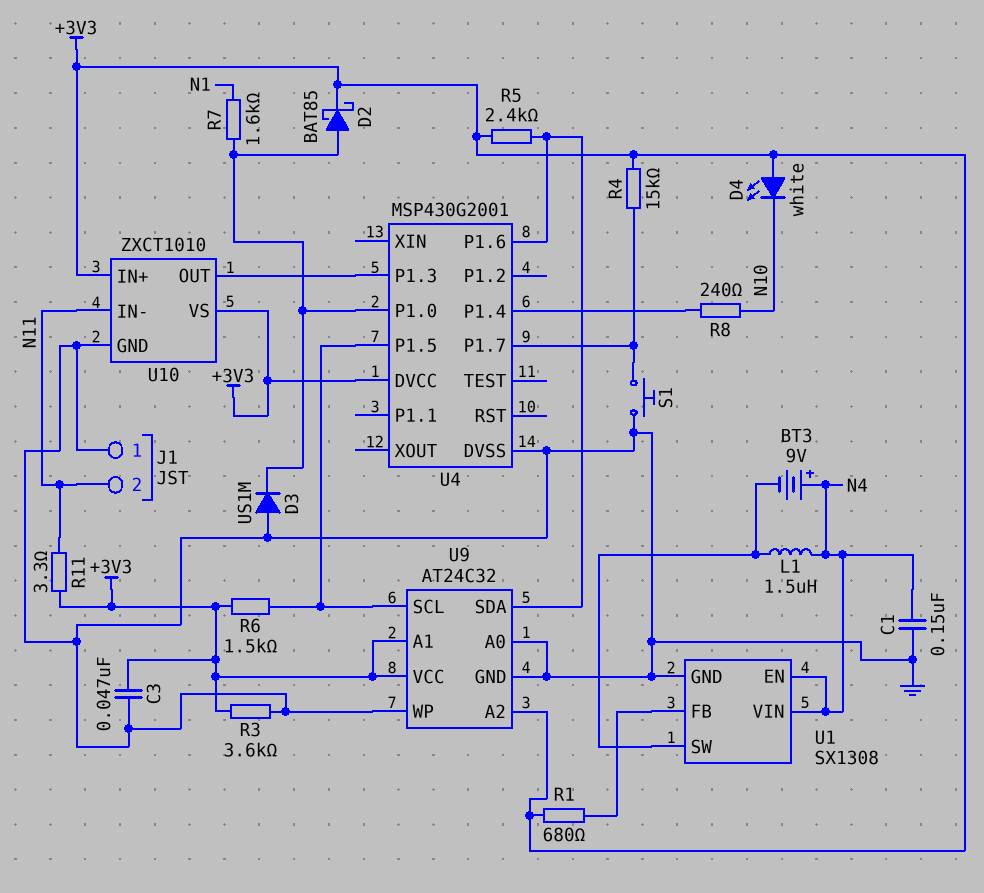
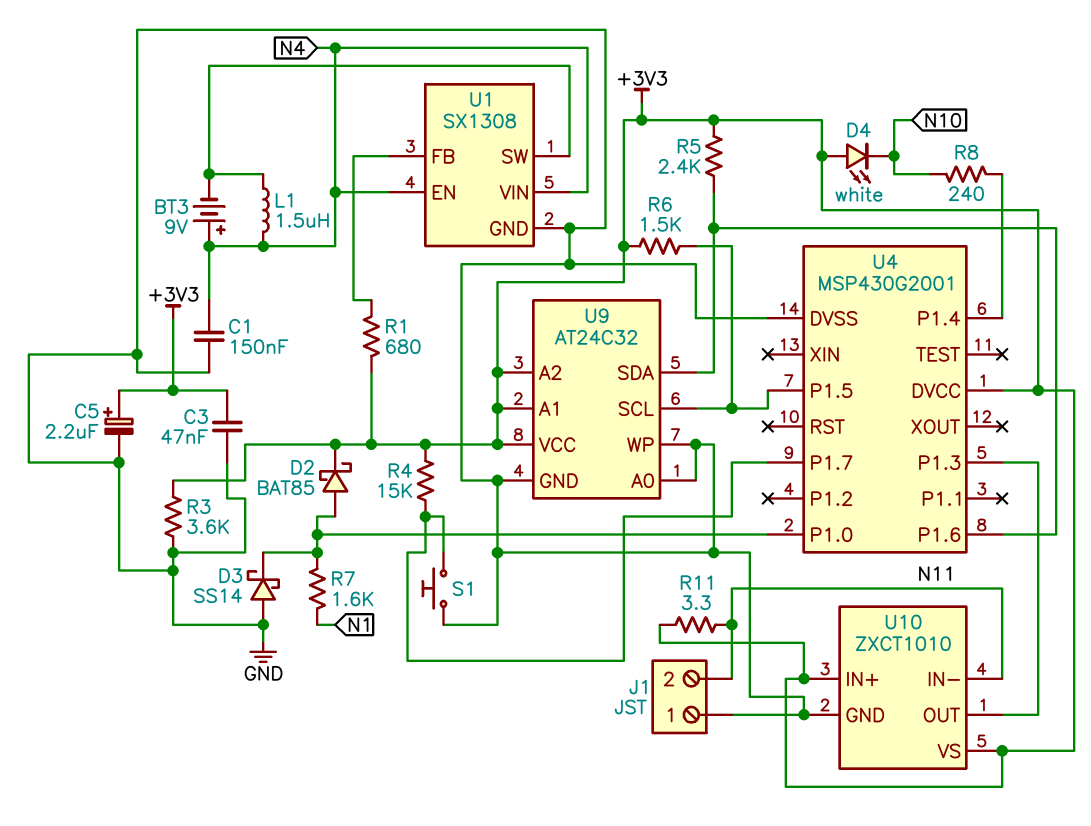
C5: none -> 2.2uF (plus +3V3, minus GND)
D3: diode US1M (A GND, K U4/P1.0) -> schottky SS14 (A GND, K U4/P1.0)

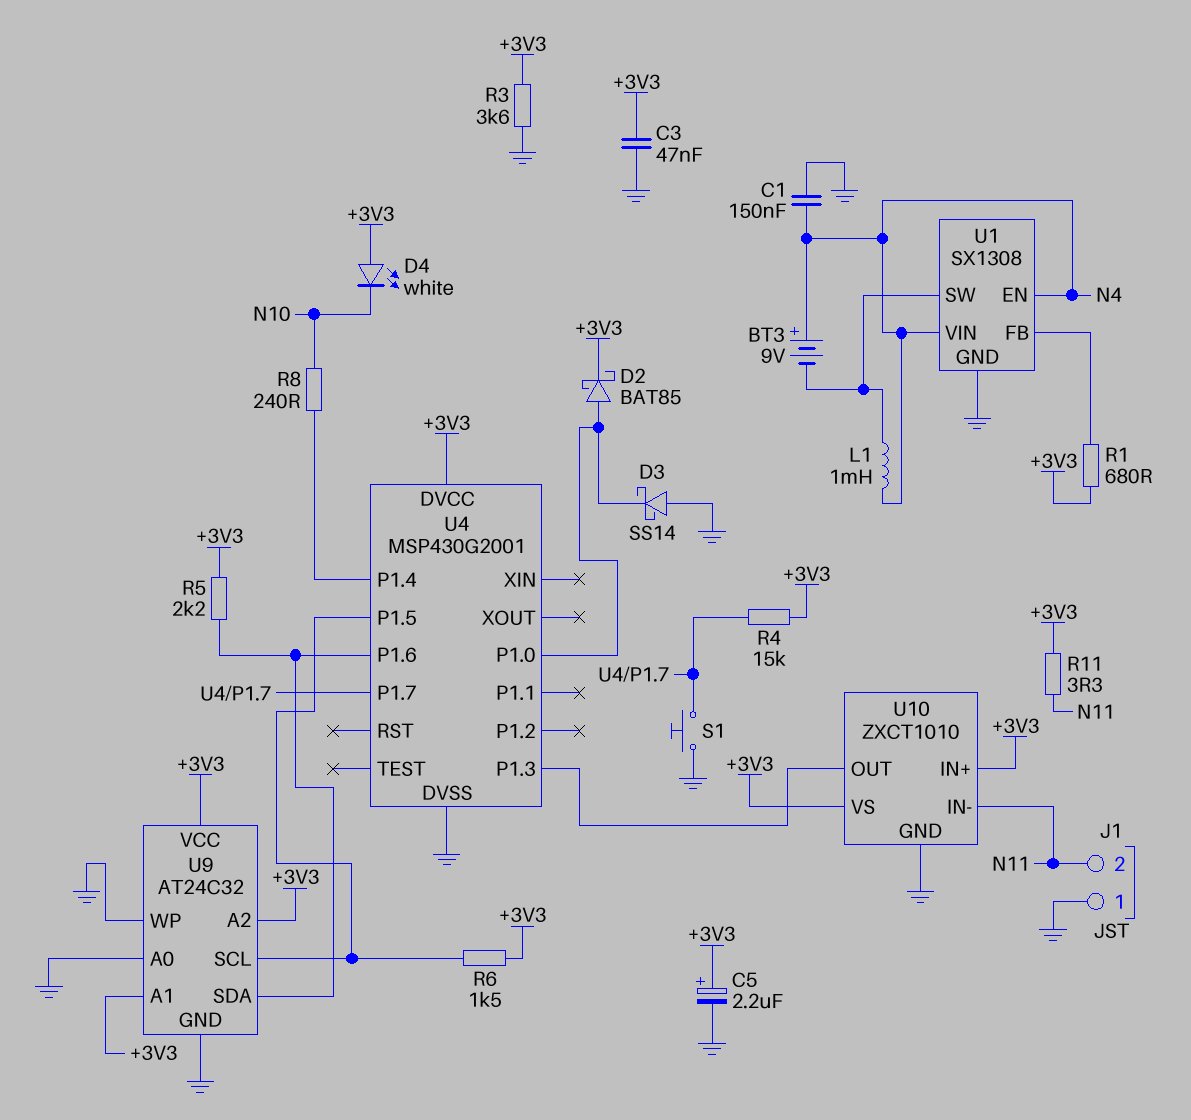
L1: 1.5uH (N4, U1/SW) -> 1mH (N4, U1/SW)
R5: 2.4k (+3V3, U4/P1.6) -> 2.2k (+3V3, U4/P1.6)
R7: 1.6k (N1, U4/P1.0) -> none

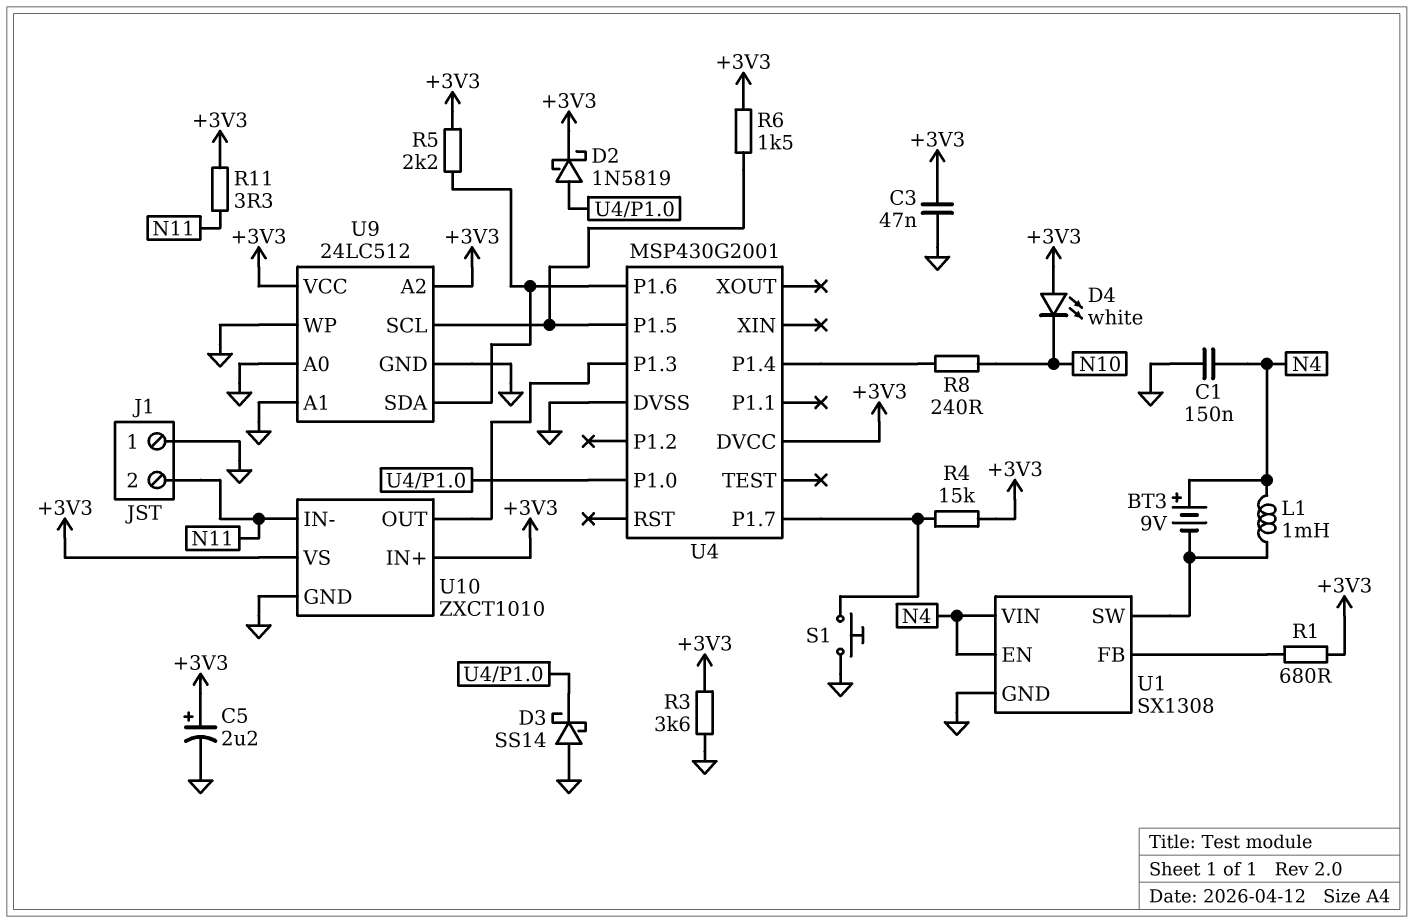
D2: schottky BAT85 (A U4/P1.0, K +3V3) -> schottky 1N5819 (A U4/P1.0, K +3V3)
U9: AT24C32 -> 24LC512
U9 pin A1: +3V3 -> GND

